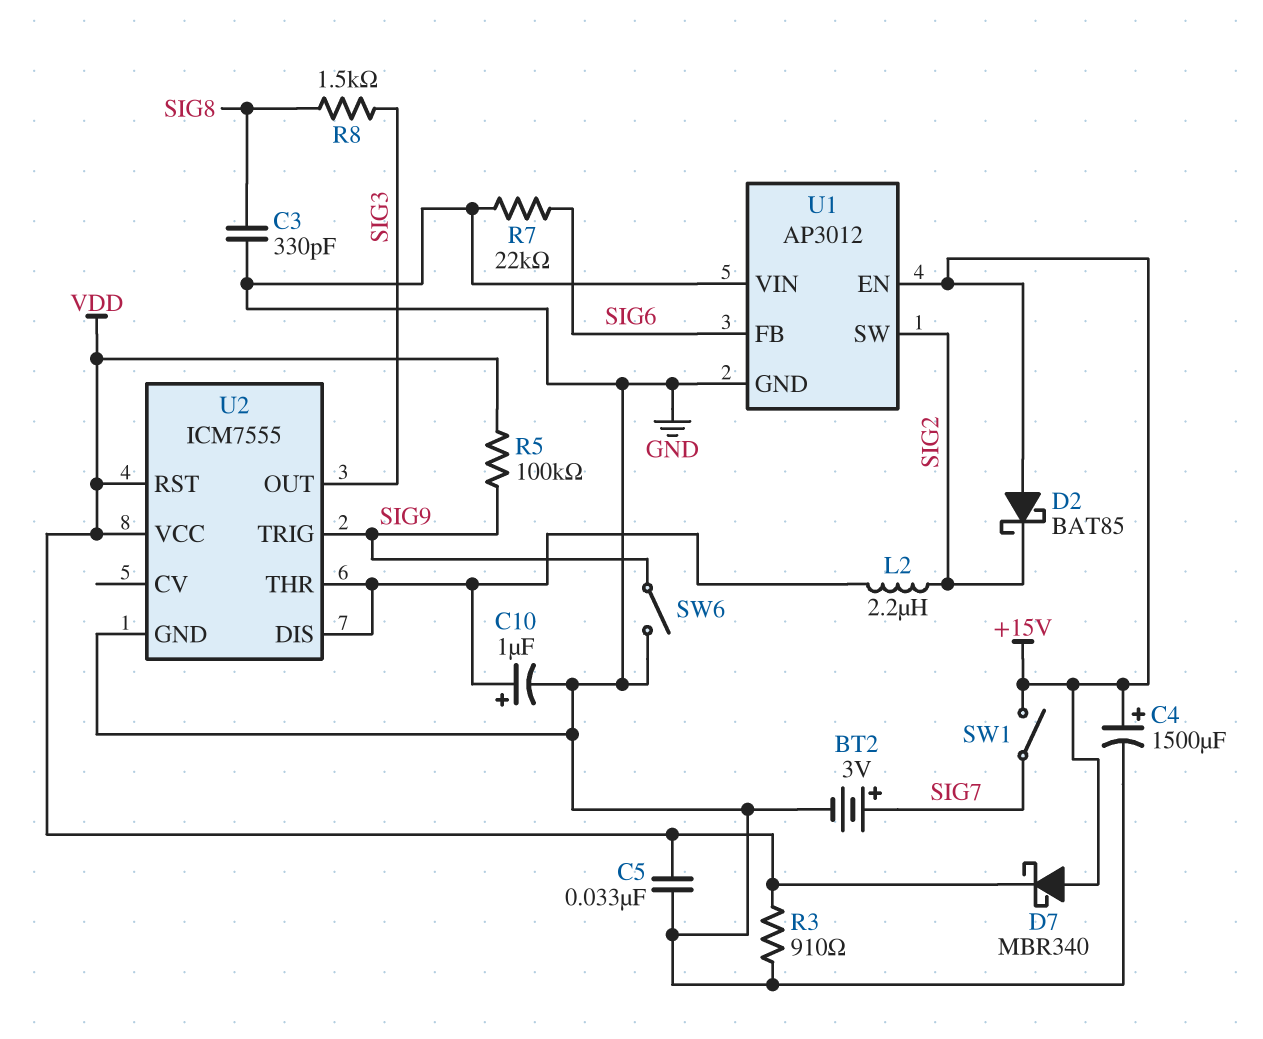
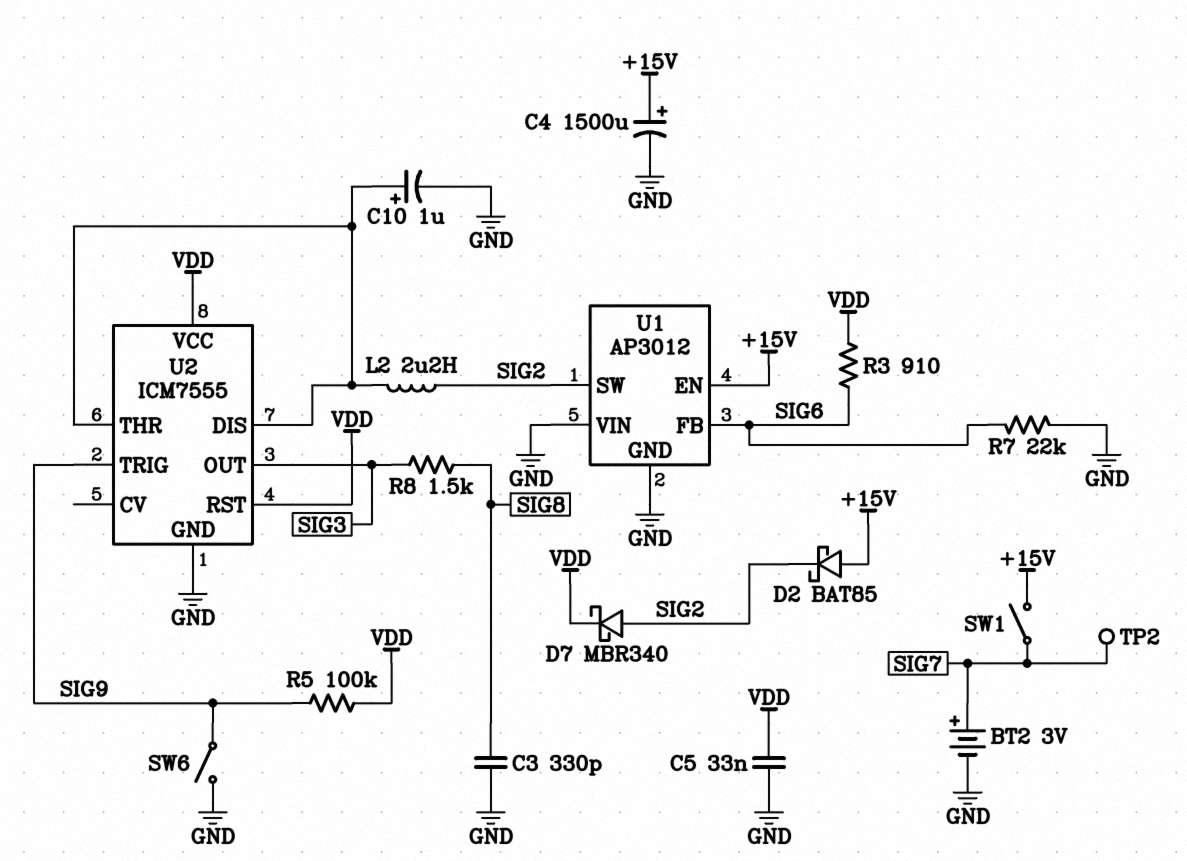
D7: schottky MBR340 (A +15V, K VDD) -> schottky MBR340 (A SIG2, K VDD)
R3: 910 (GND, VDD) -> 910 (SIG6, VDD)
TP2: none -> test point (SIG7)

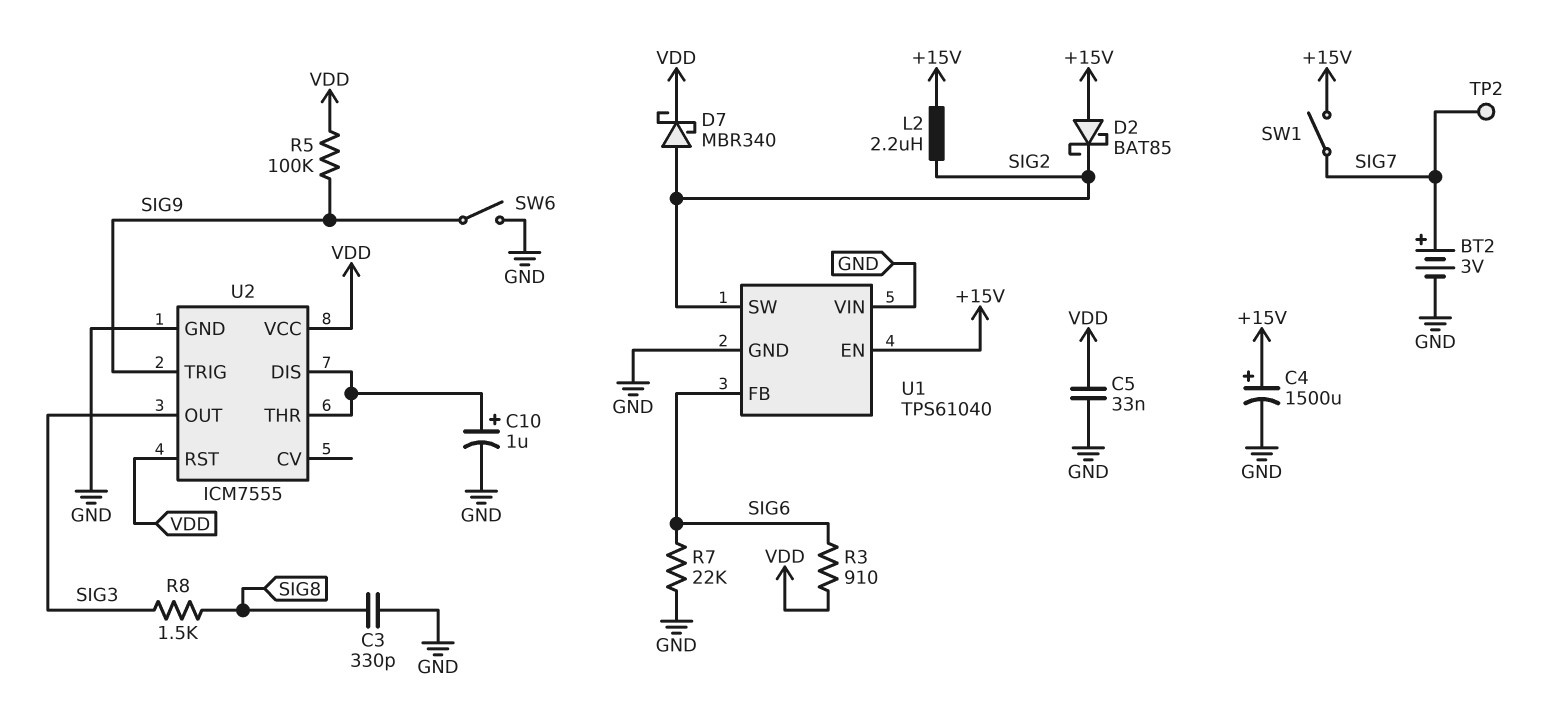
L2: 2.2uH (SIG2, U2/DIS) -> 2.2uH (+15V, SIG2)
U1: AP3012 -> TPS61040

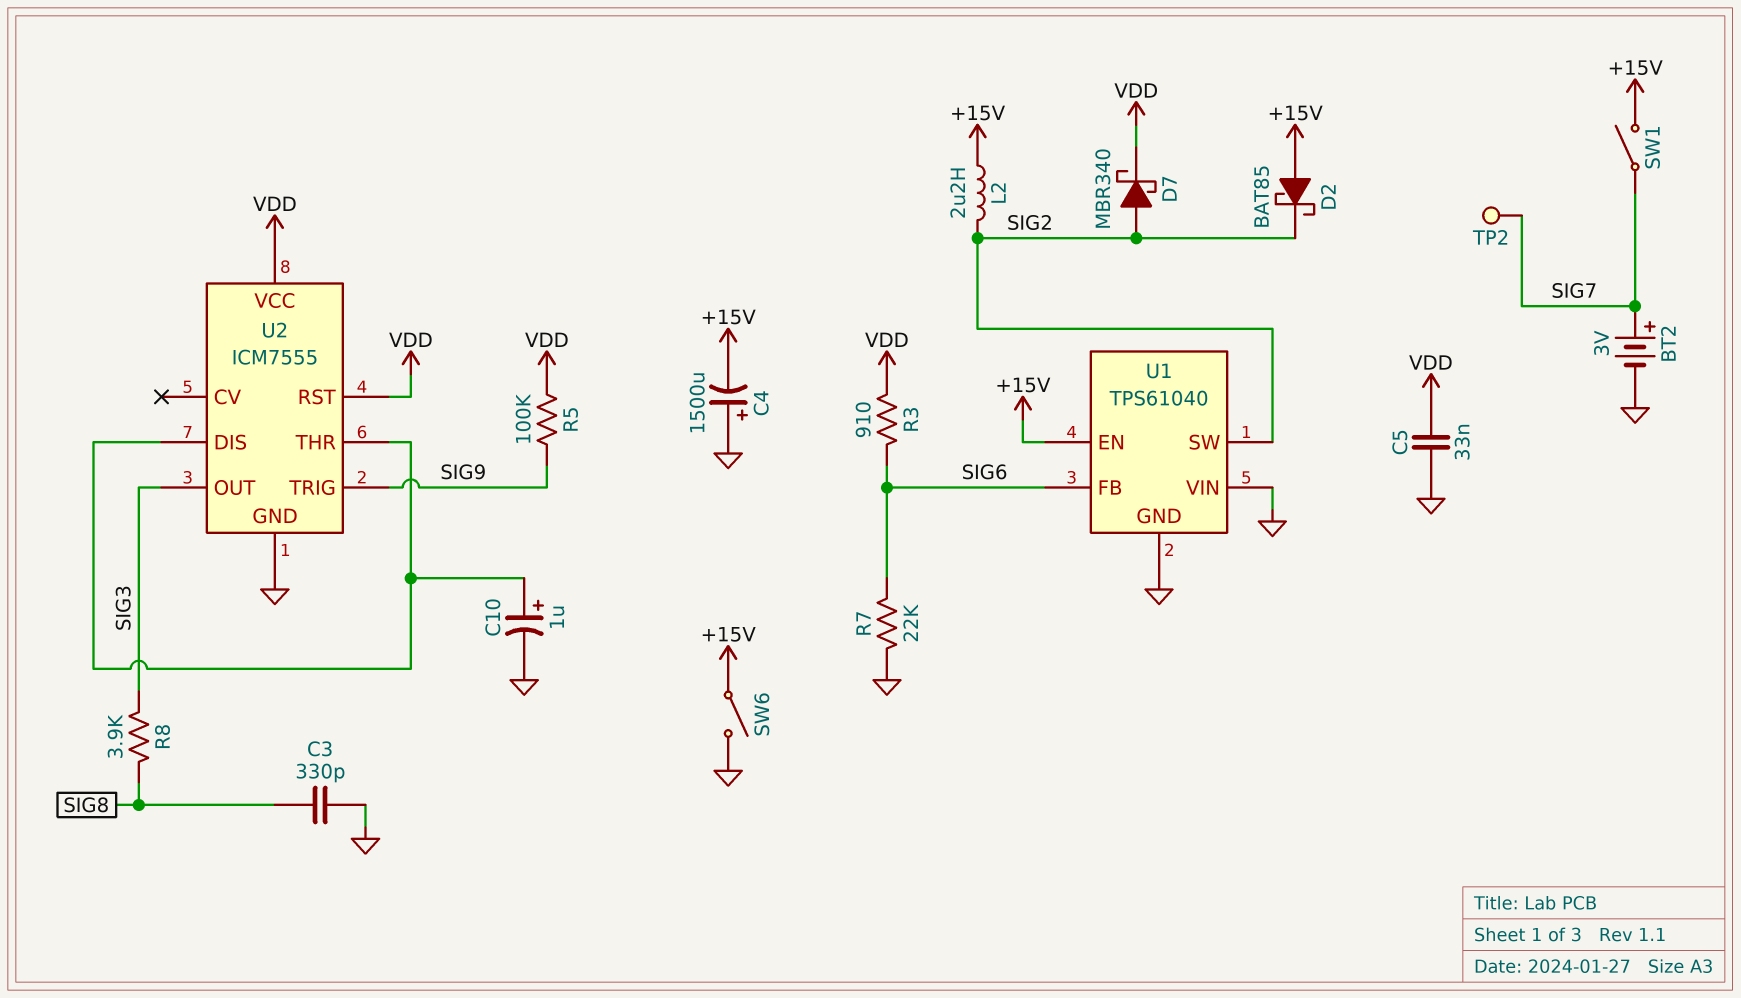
C4: 1500uF (plus +15V, minus GND) -> 1500uF (plus GND, minus +15V)
R8: 1.5k (SIG3, SIG8) -> 3.9k (SIG3, SIG8)
SW6: switch (GND, SIG9) -> switch (+15V, GND)

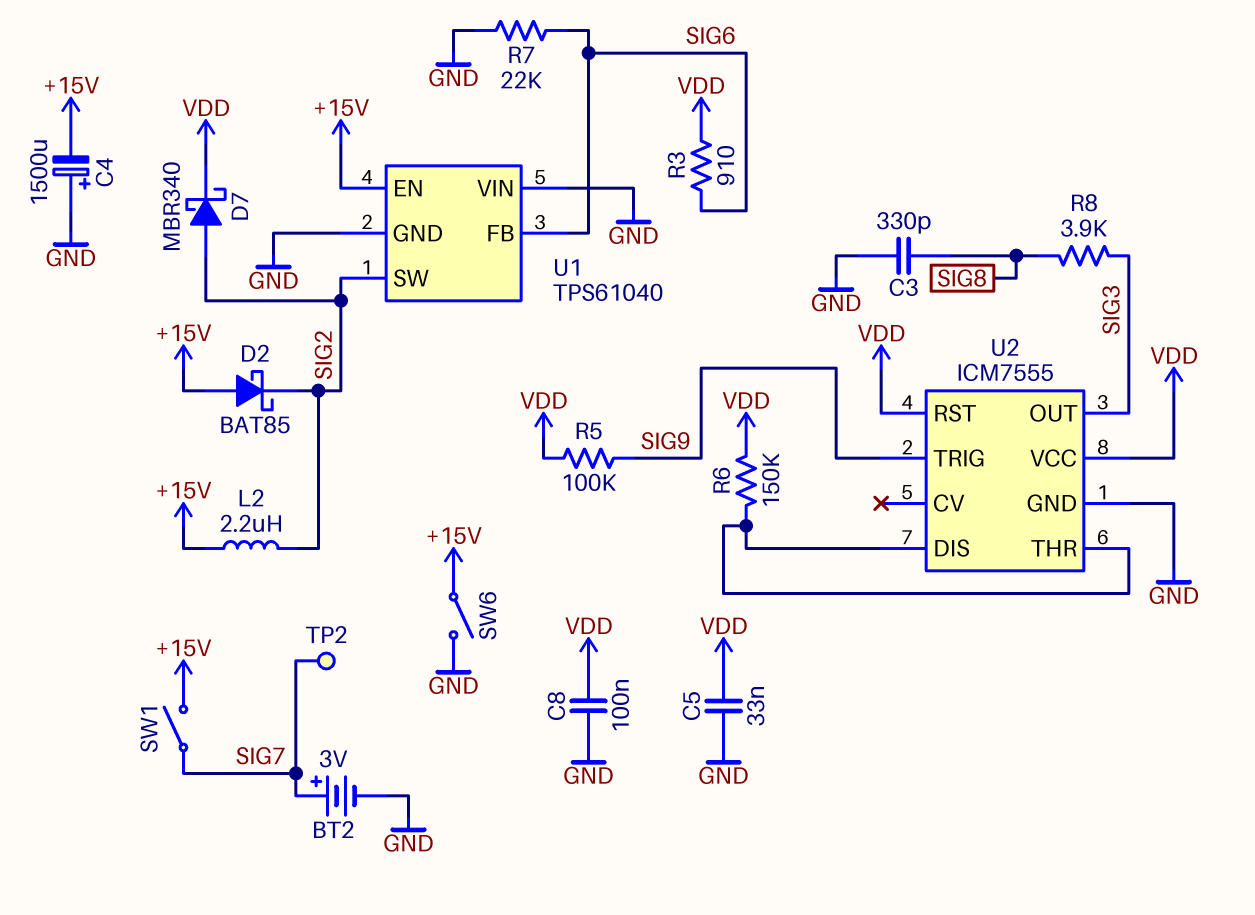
C8: none -> 100nF (GND, VDD)
C10: 1uF (plus U2/DIS, minus GND) -> none
R6: none -> 150k (U2/DIS, VDD)

